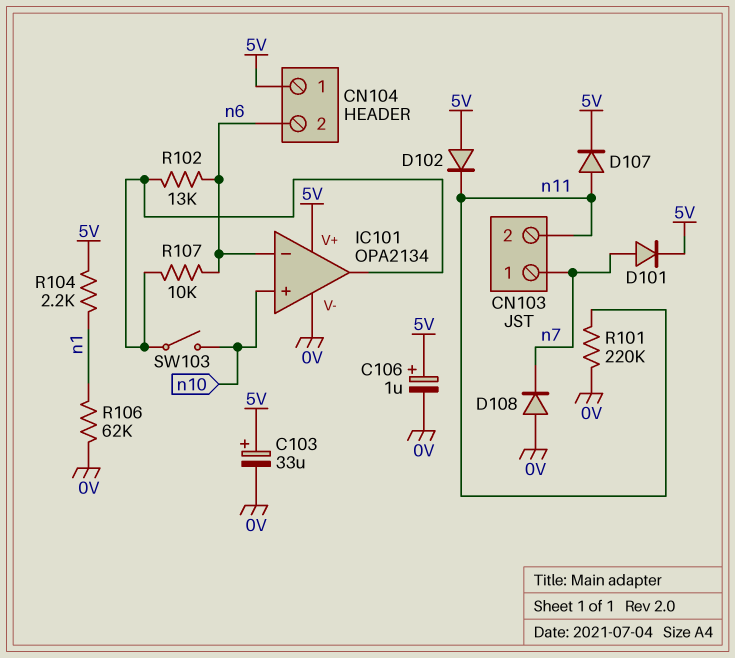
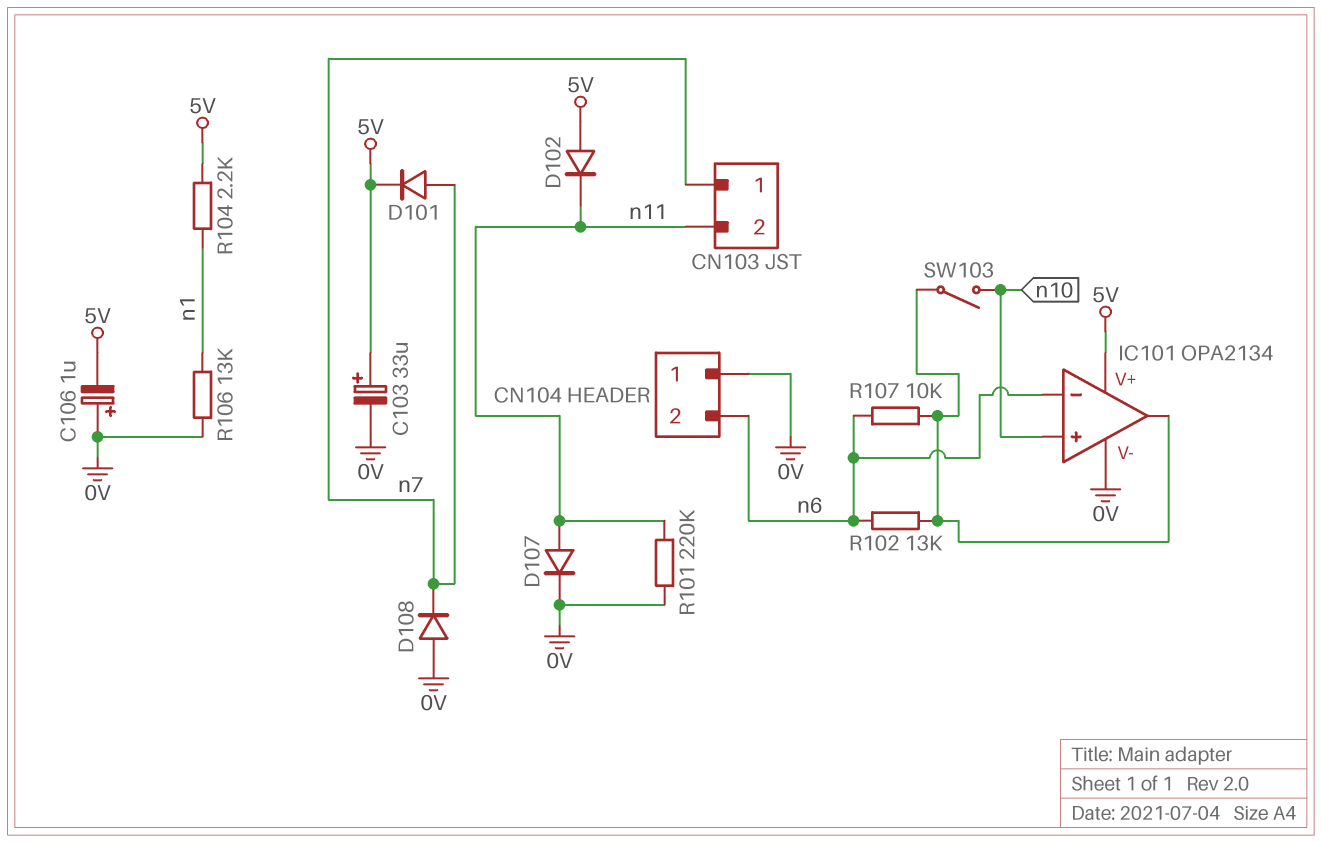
C106: 1uF (plus 5V, minus 0V) -> 1uF (plus 0V, minus 5V)
CN104 pin 1: 5V -> 0V
D107: diode (A n11, K 5V) -> diode (A n11, K 0V)
R106: 62k (0V, n1) -> 13k (0V, n1)

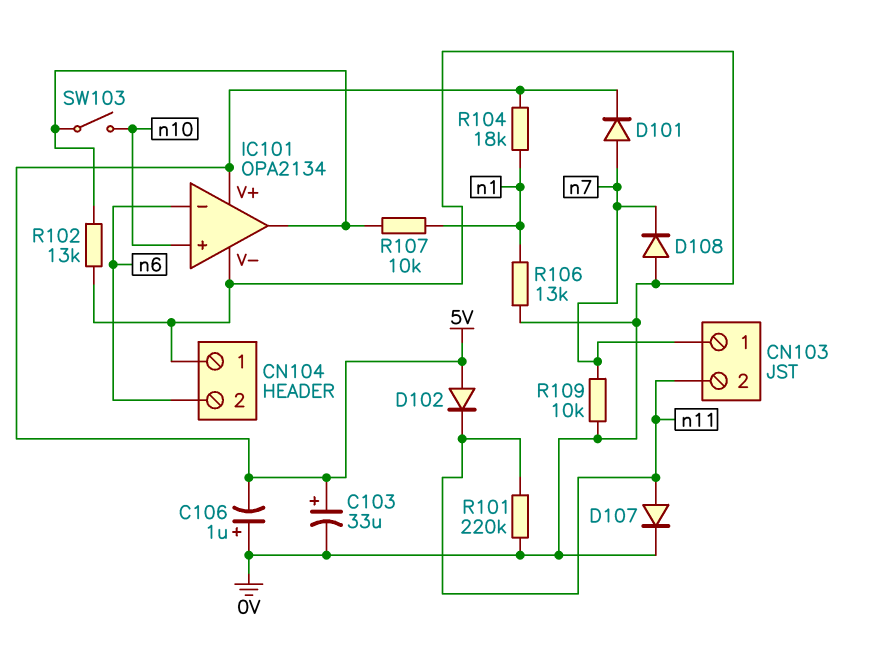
R102: 13k (IC101/out, n6) -> 13k (0V, IC101/out)
R104: 2.2k (5V, n1) -> 18k (5V, n1)
R107: 10k (IC101/out, n6) -> 10k (IC101/out, n1)
R109: none -> 10k (0V, n7)

